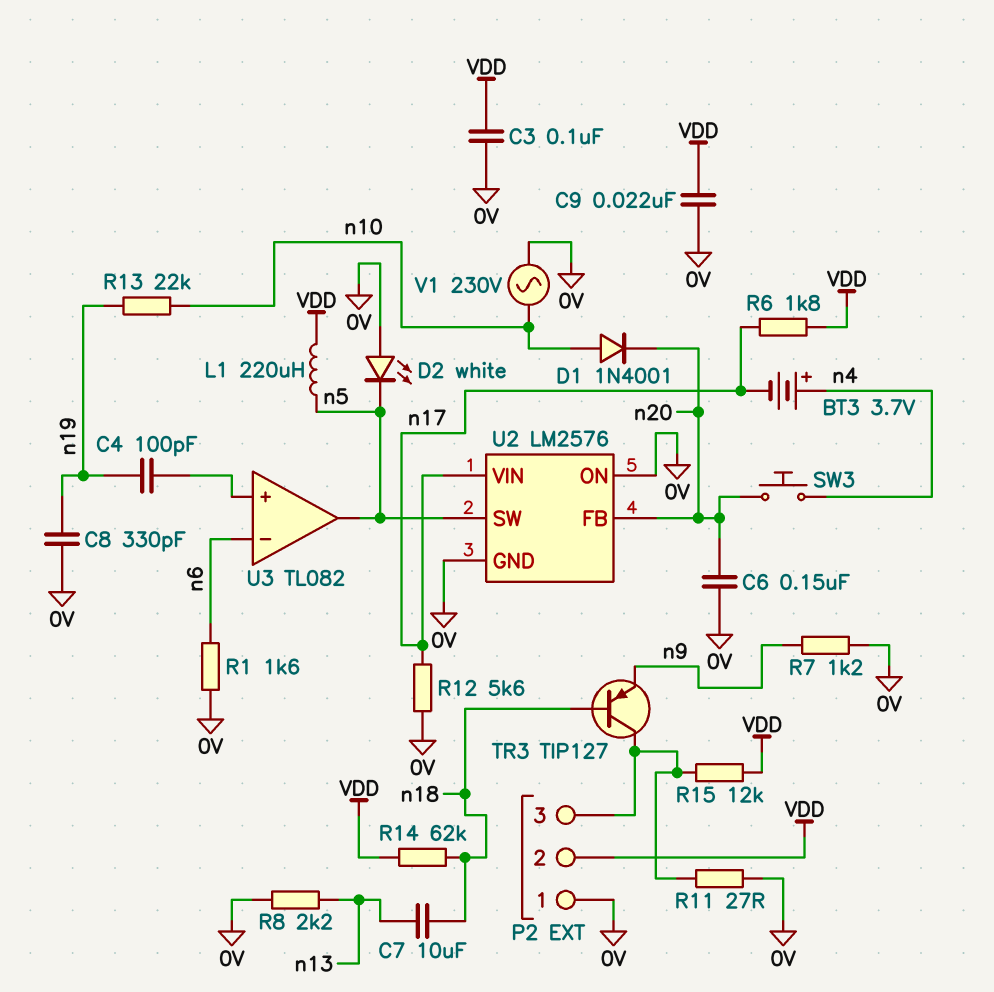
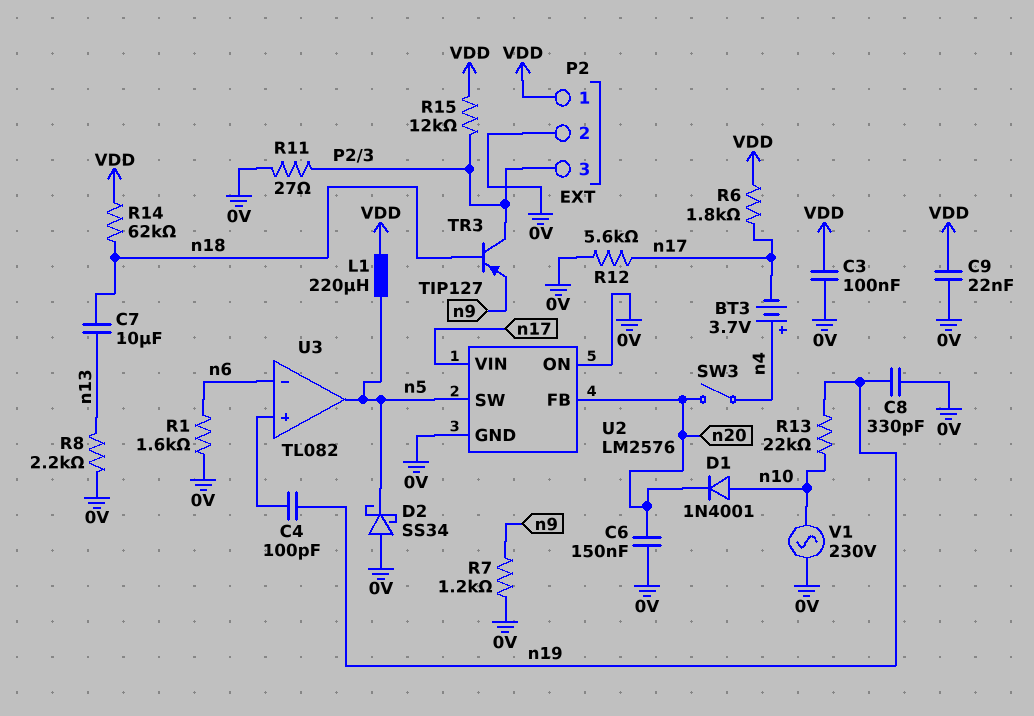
D2: LED white (A 0V, K n5) -> schottky SS34 (A 0V, K n5)
P2 pin 1: 0V -> VDD
P2 pin 2: VDD -> 0V
SW3: button (n4, n20) -> switch (n4, n20)

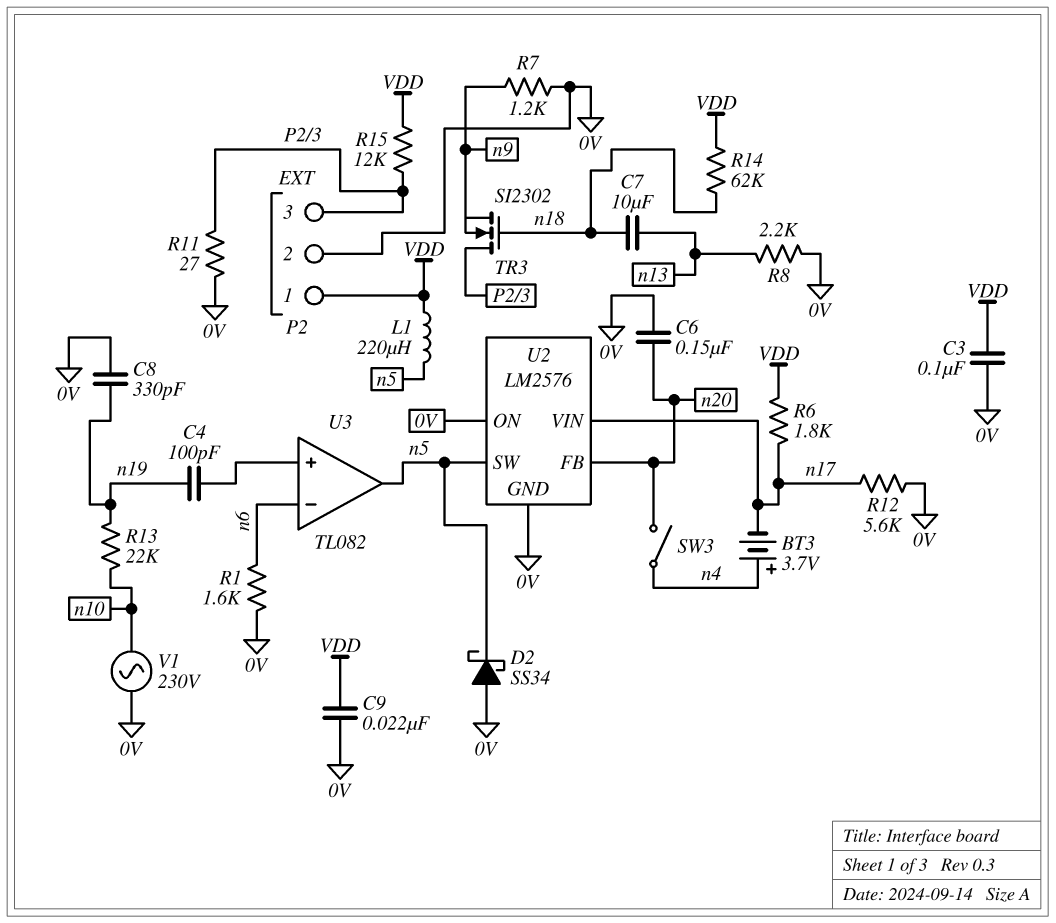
D1: diode 1N4001 (A n10, K n20) -> none
TR3: PNP TIP127 (B n18, C P2/3, E n9) -> NMOS SI2302 (G n18, D P2/3, S n9)

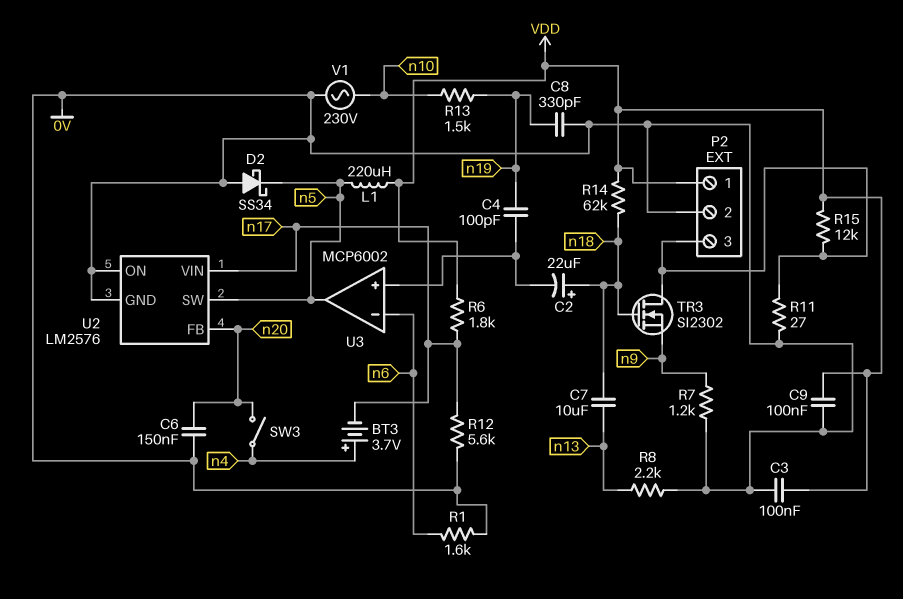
C2: none -> 22uF (plus n18, minus U3/in+)
C9: 22nF (0V, VDD) -> 100nF (0V, VDD)
R13: 22k (n10, n19) -> 1.5k (n10, n19)
U3: TL082 -> MCP6002

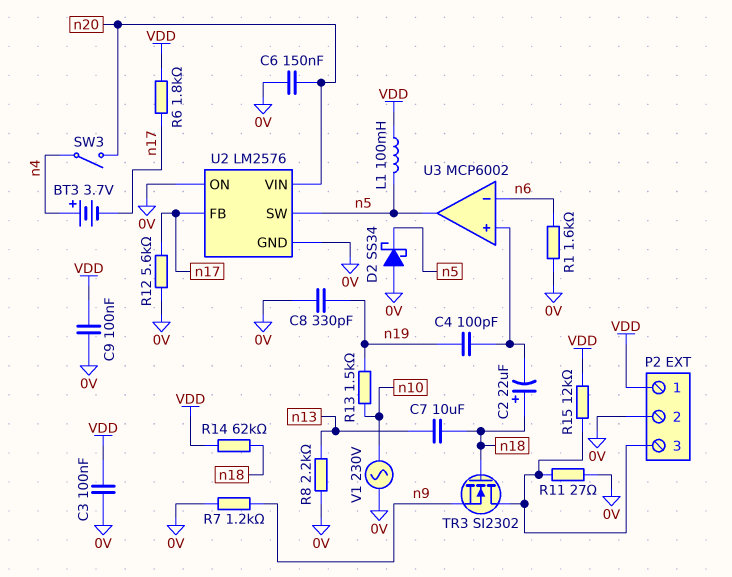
L1: 220uH (VDD, n5) -> 100mH (VDD, n5)
U2 pin FB: n20 -> n17
U2 pin VIN: n17 -> n20

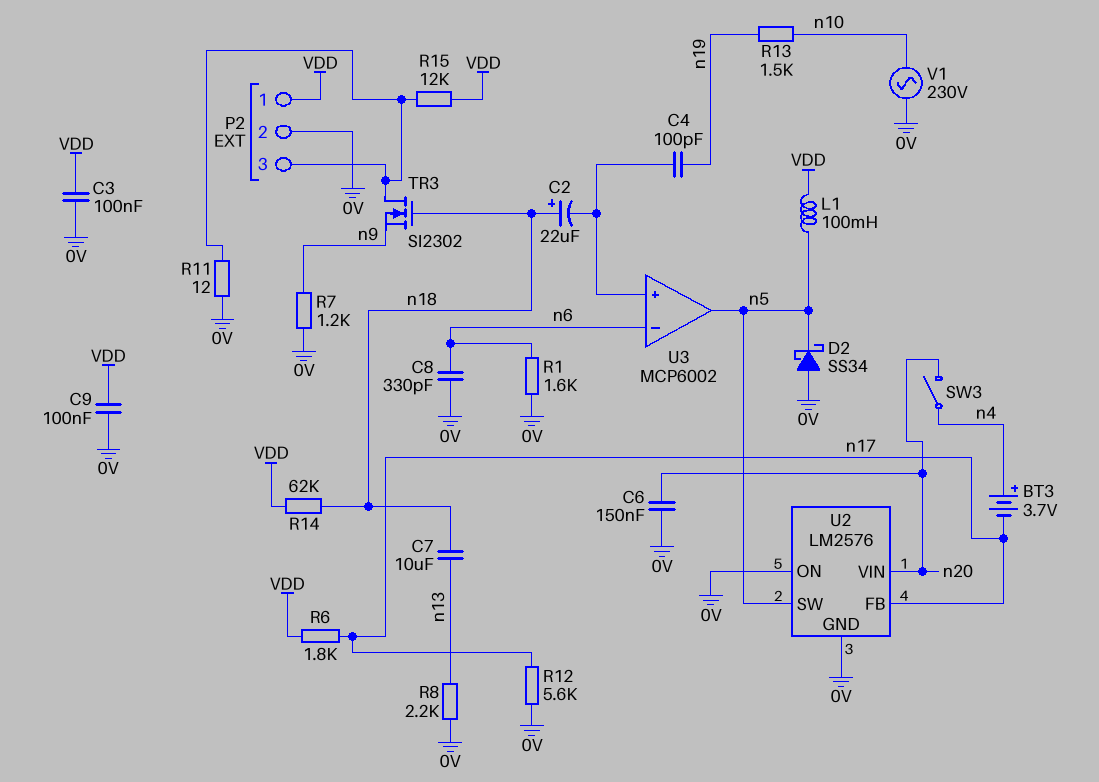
C8: 330pF (0V, n19) -> 330pF (0V, n6)
R11: 27 (0V, P2/3) -> 12 (0V, P2/3)

